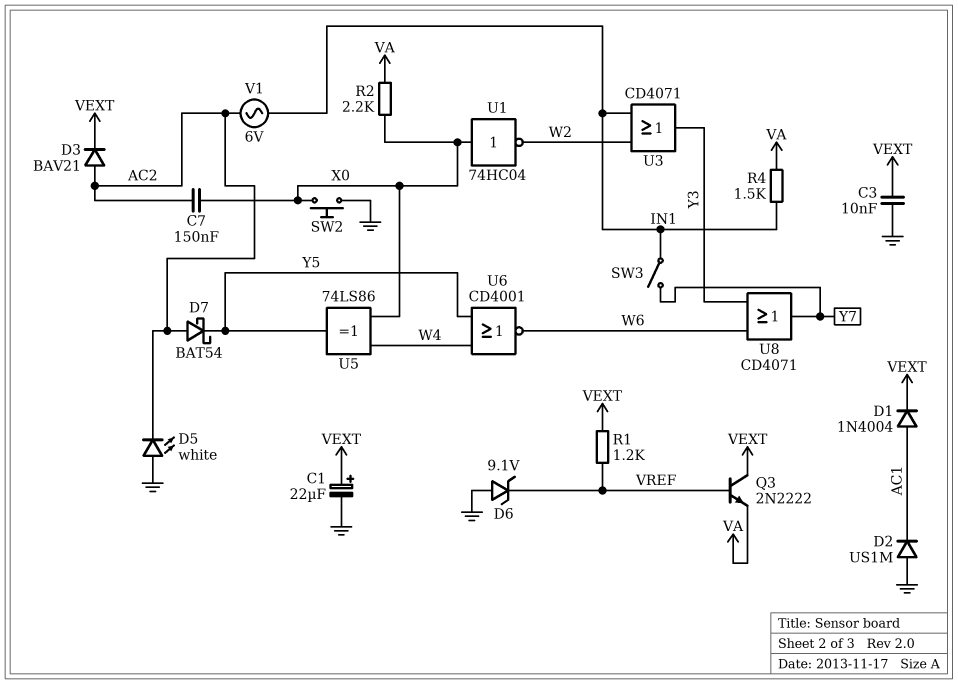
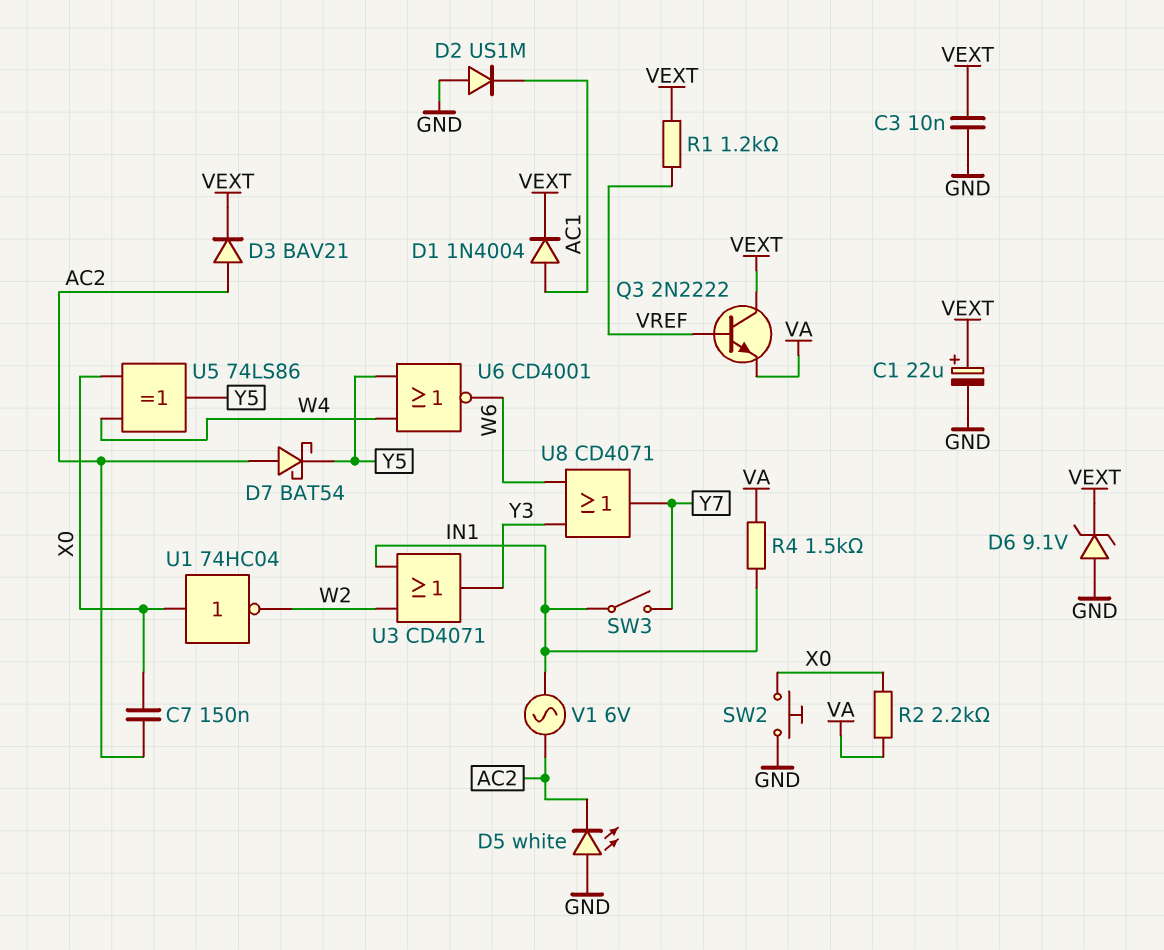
D6: zener 9.1V (A GND, K VREF) -> zener 9.1V (A GND, K VEXT)

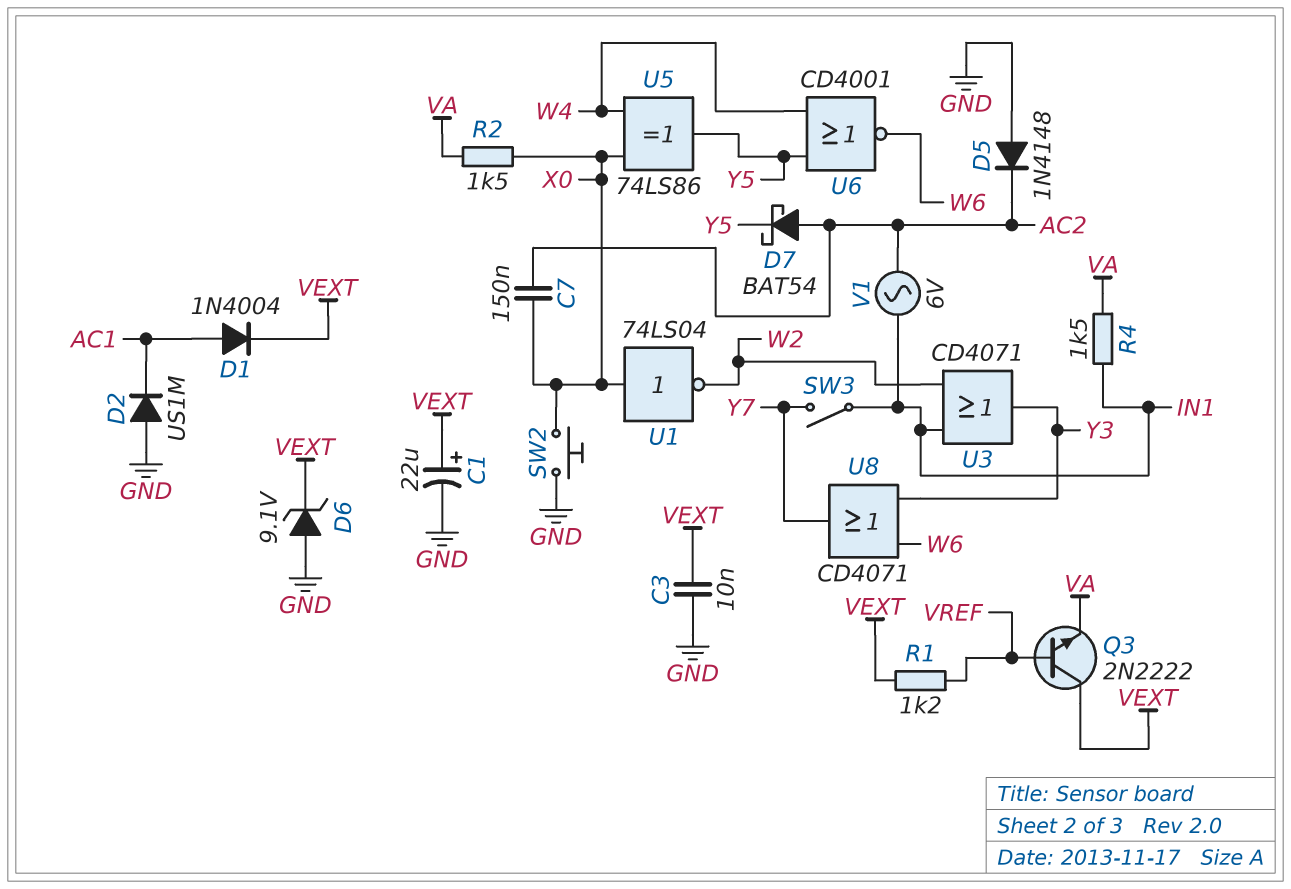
D3: diode BAV21 (A AC2, K VEXT) -> none
D5: LED white (A GND, K AC2) -> diode 1N4148 (A GND, K AC2)
R2: 2.2k (VA, X0) -> 1.5k (VA, X0)
U1: NOT 74HC04 (in X0, out W2) -> NOT 74LS04 (in X0, out W2)

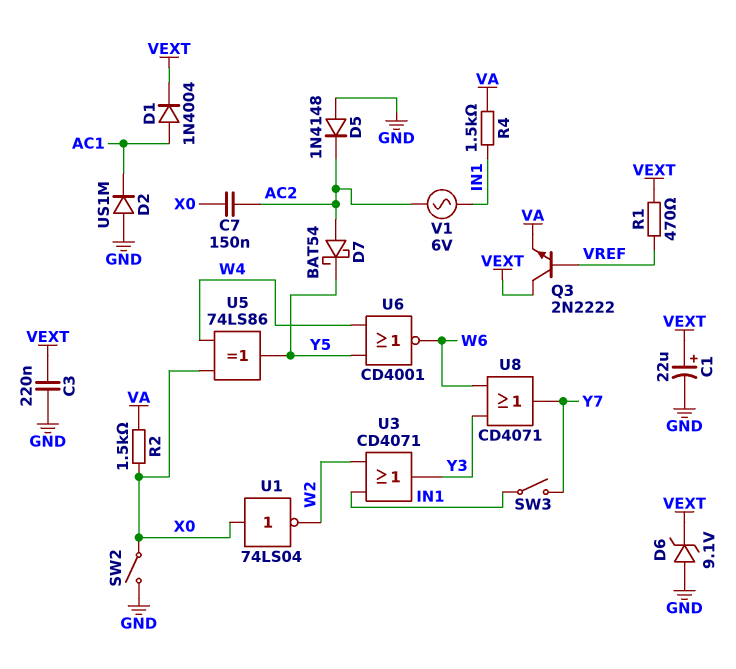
C3: 10nF (GND, VEXT) -> 220nF (GND, VEXT)
R1: 1.2k (VEXT, VREF) -> 470 (VEXT, VREF)
SW2: button (GND, X0) -> switch (GND, X0)

